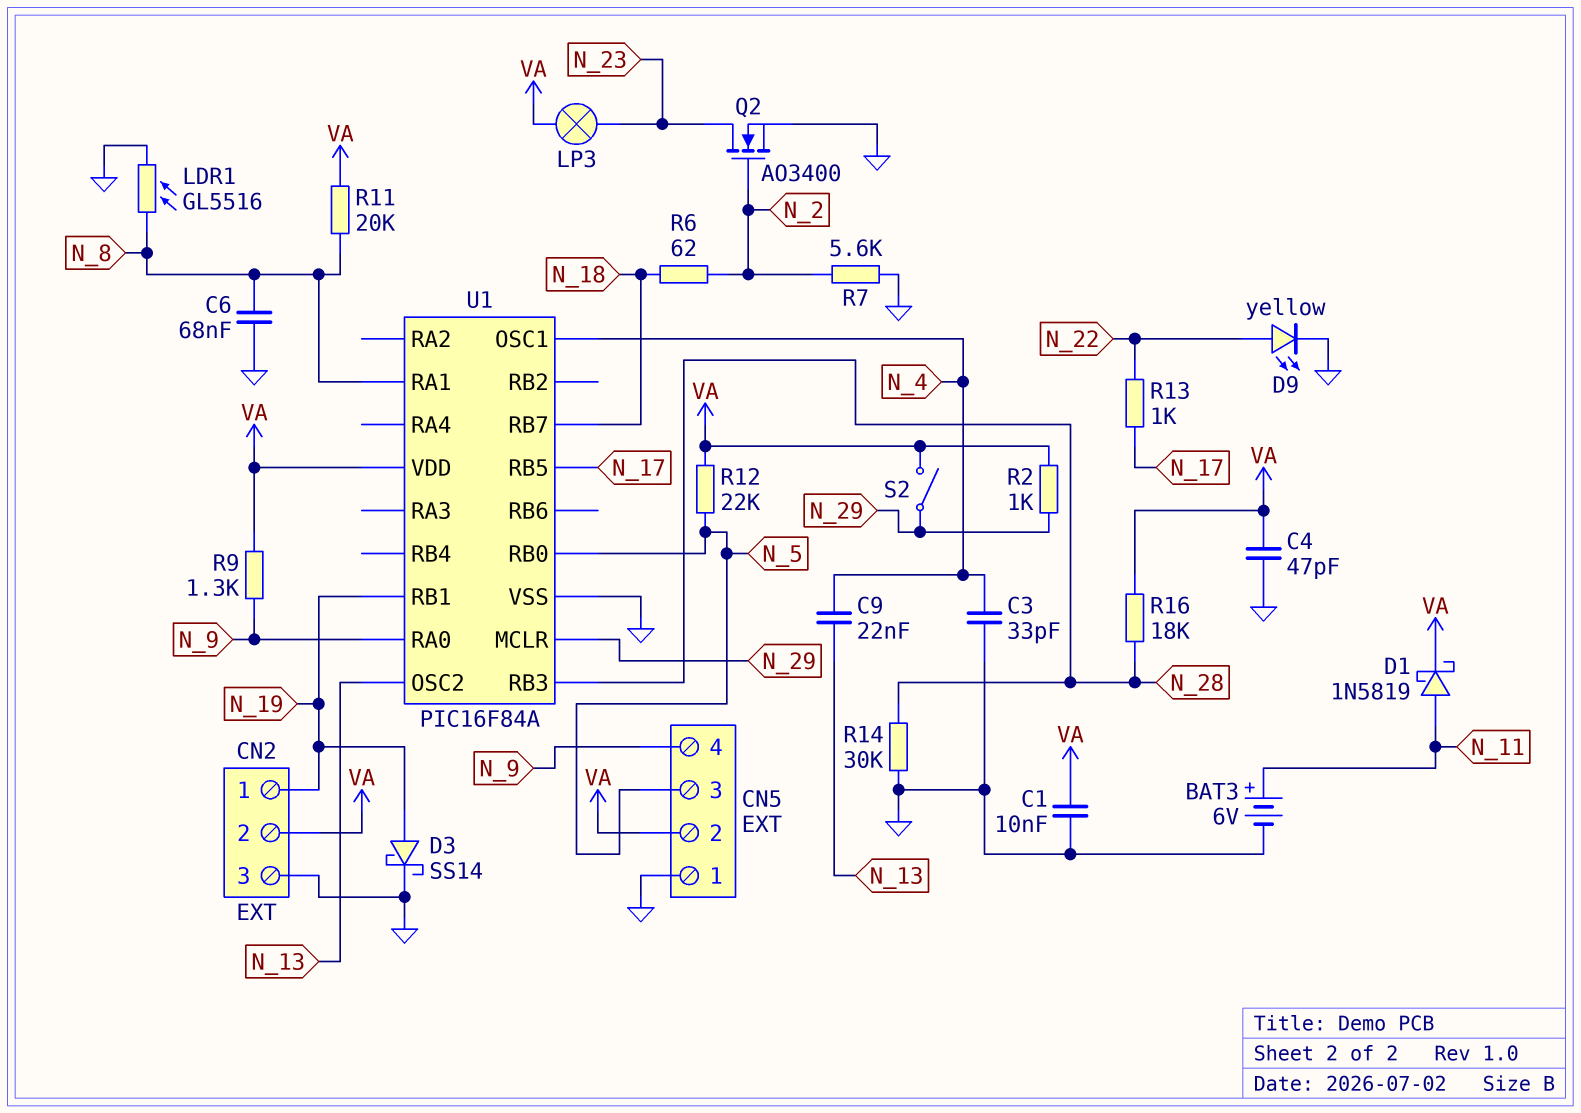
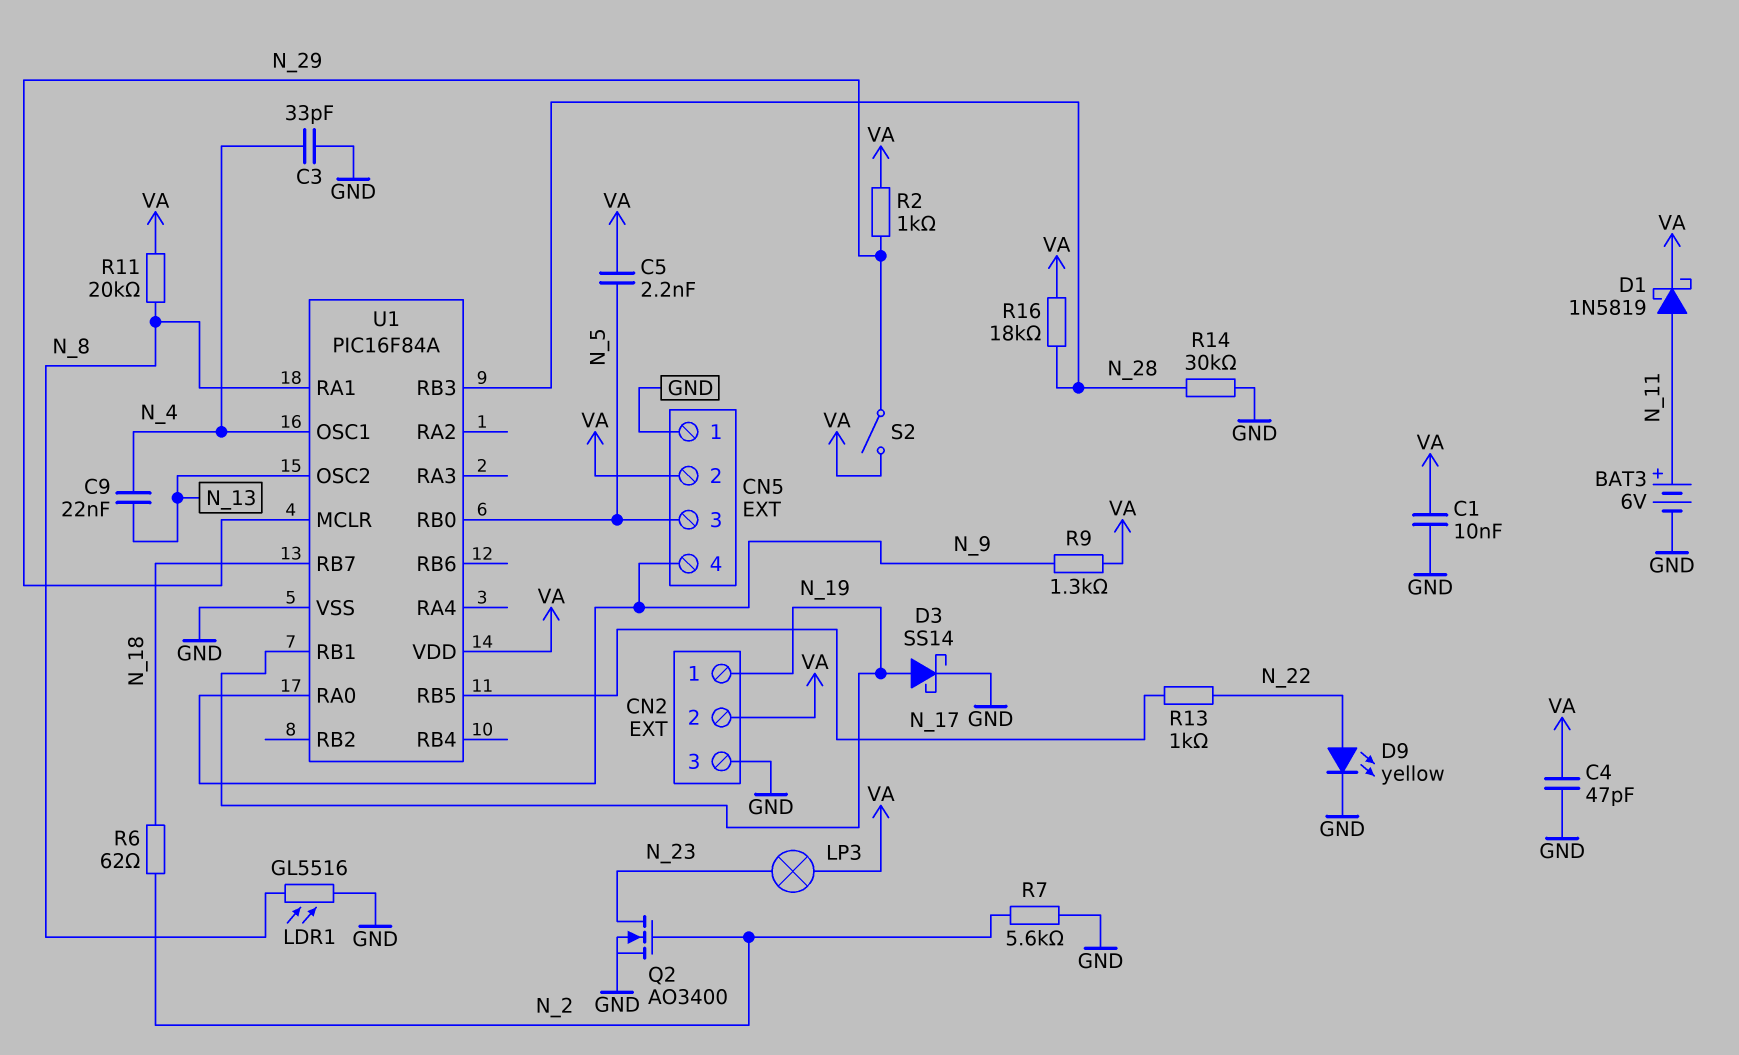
C5: none -> 2.2nF (N_5, VA)
C6: 68nF (GND, N_8) -> none
R12: 22k (N_5, VA) -> none

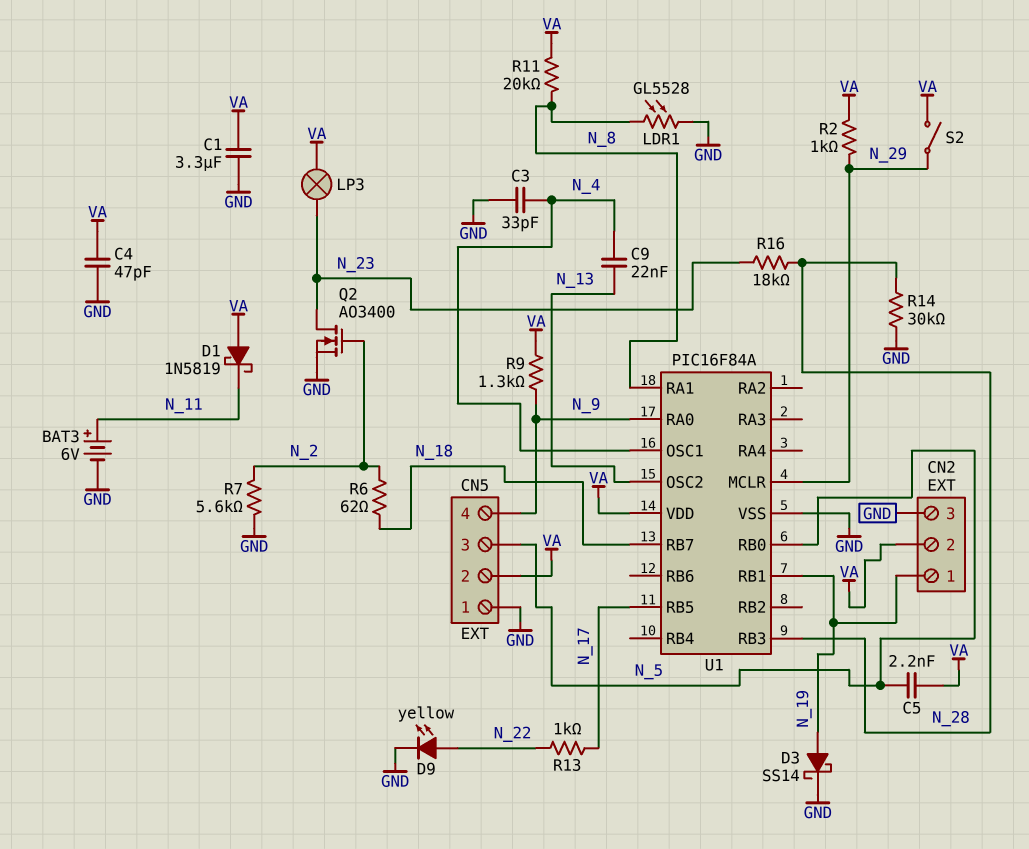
C1: 10nF (GND, VA) -> 3.3uF (GND, VA)
D1: schottky 1N5819 (A N_11, K VA) -> schottky 1N5819 (A VA, K N_11)
LDR1: GL5516 (GND, N_8) -> GL5528 (GND, N_8)
R16: 18k (N_28, VA) -> 18k (N_23, N_28)

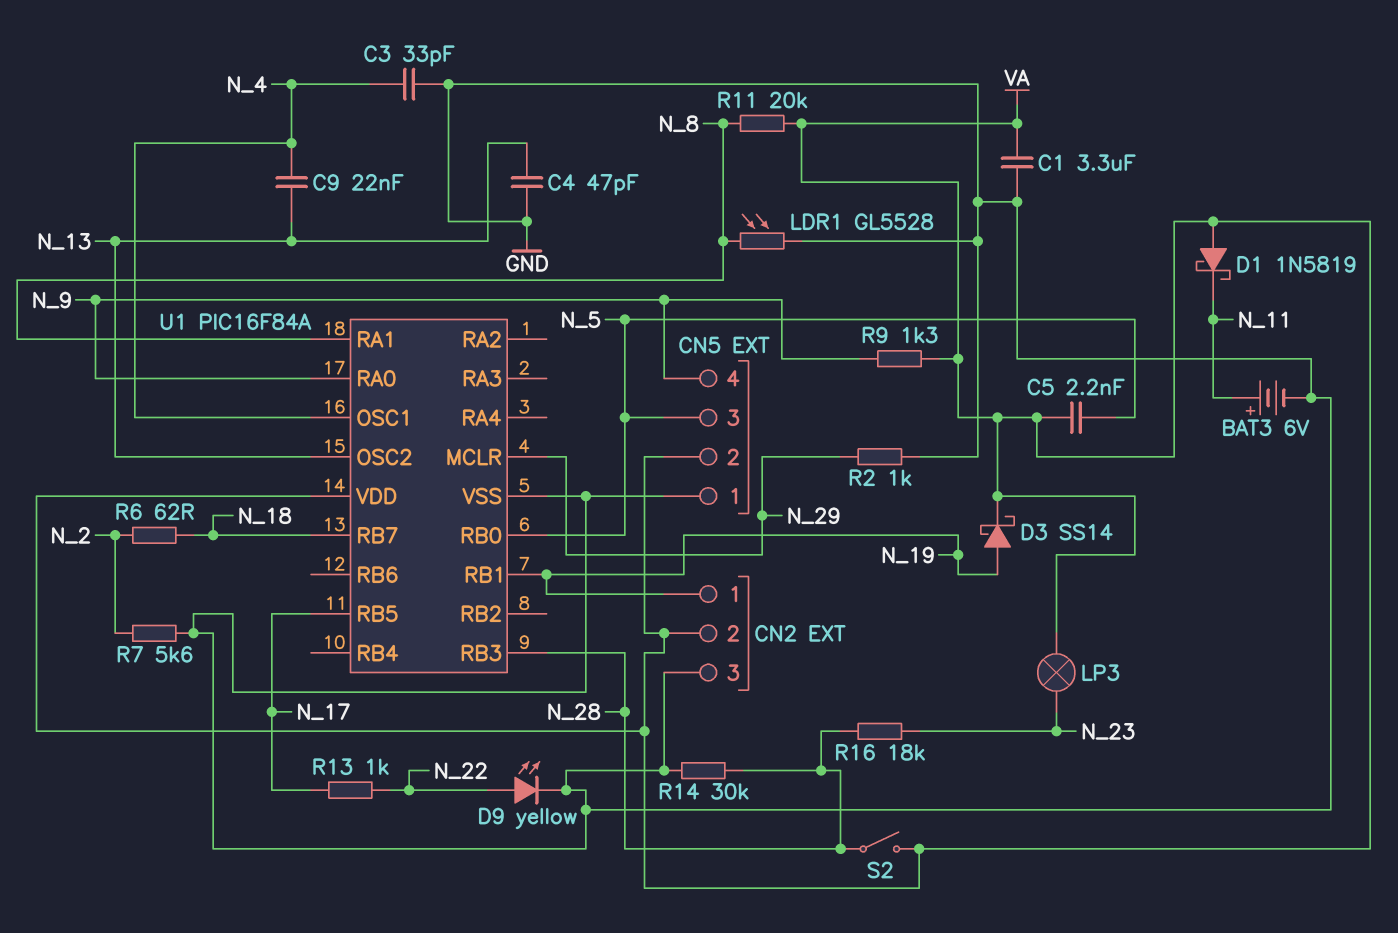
C4: 47pF (GND, VA) -> 47pF (GND, N_13)
D3: schottky SS14 (A N_19, K GND) -> schottky SS14 (A N_19, K VA)
Q2: NMOS AO3400 (G N_2, D N_23, S GND) -> none
R2: 1k (N_29, VA) -> 1k (GND, N_29)
S2: switch (N_29, VA) -> switch (N_28, VA)

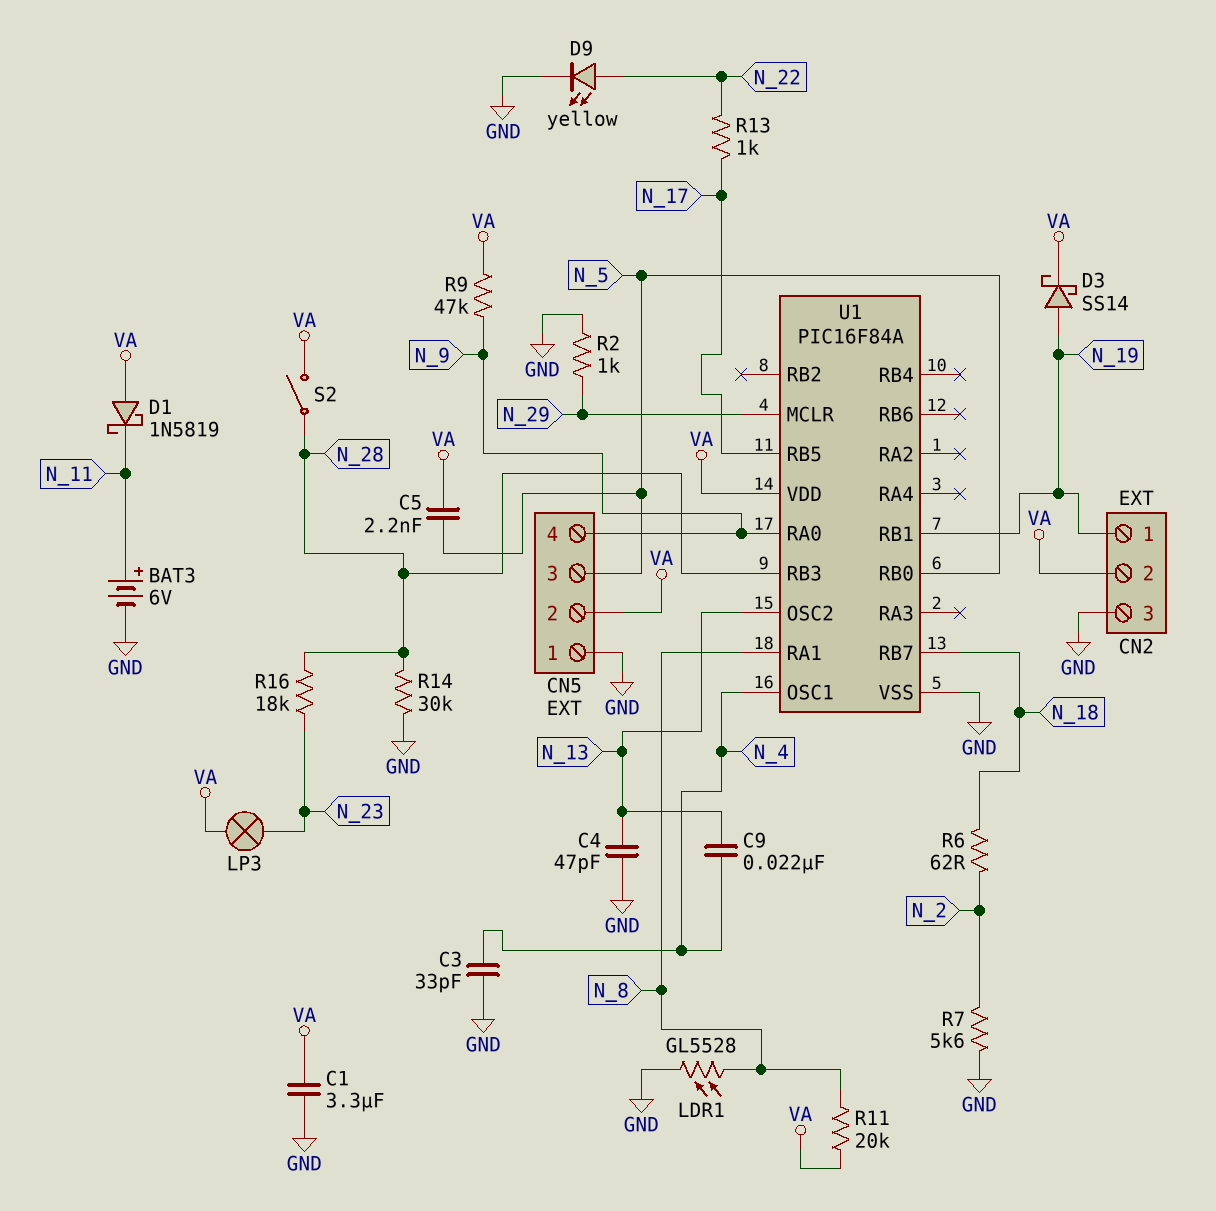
R9: 1.3k (N_9, VA) -> 47k (N_9, VA)

